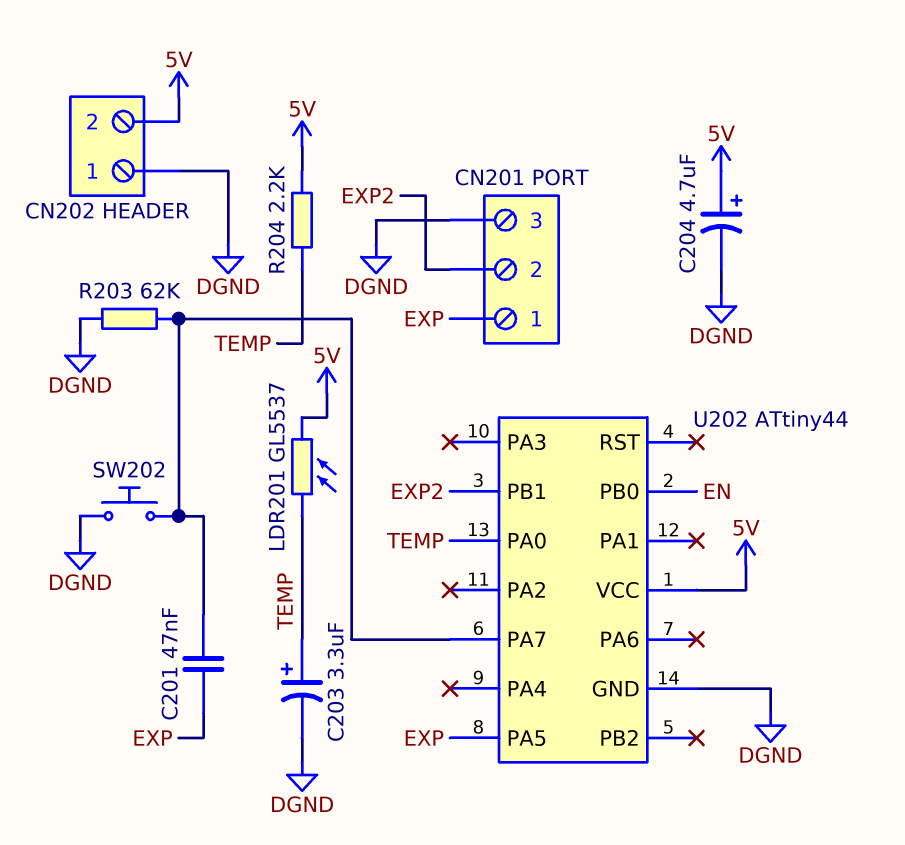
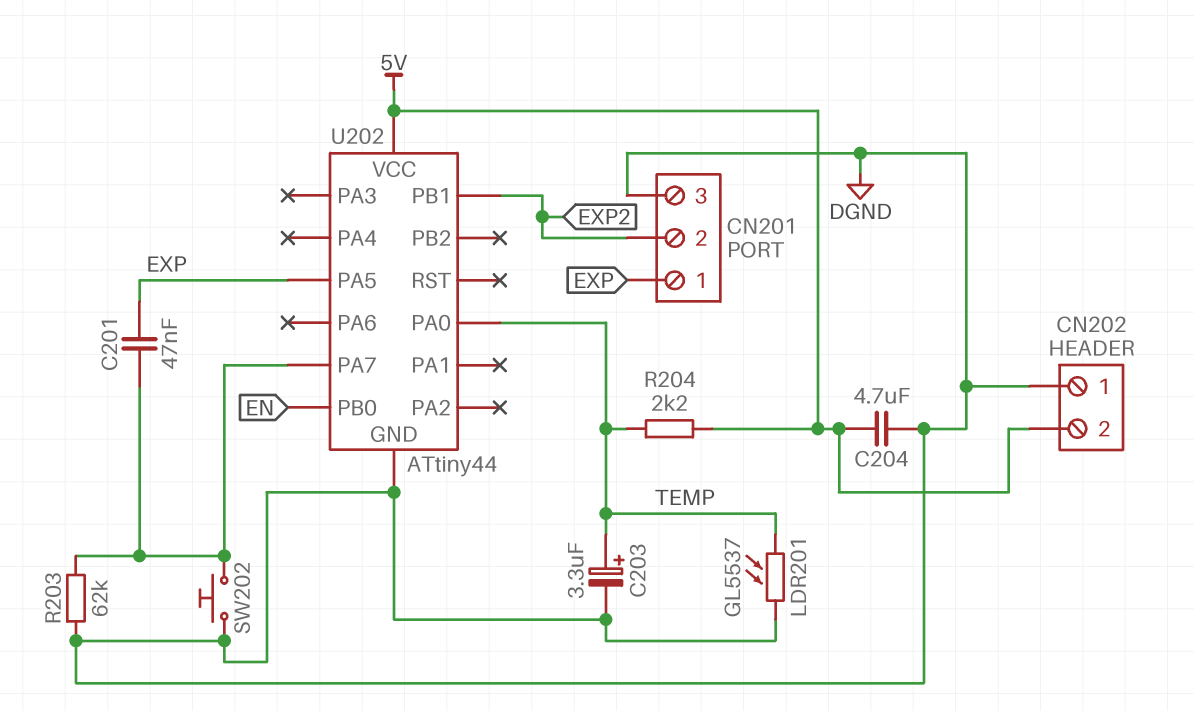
C204: 4.7uF (plus 5V, minus DGND) -> 4.7uF (5V, DGND)
LDR201: GL5537 (5V, TEMP) -> GL5537 (DGND, TEMP)

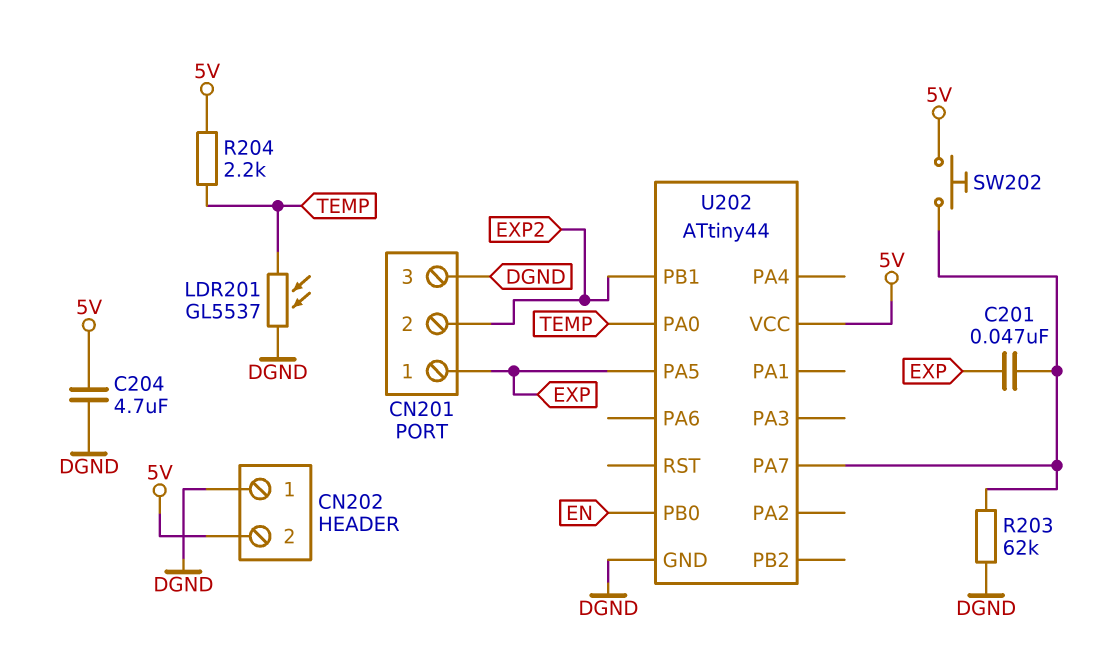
C203: 3.3uF (plus TEMP, minus DGND) -> none
SW202: button (DGND, U202/PA7) -> button (5V, U202/PA7)

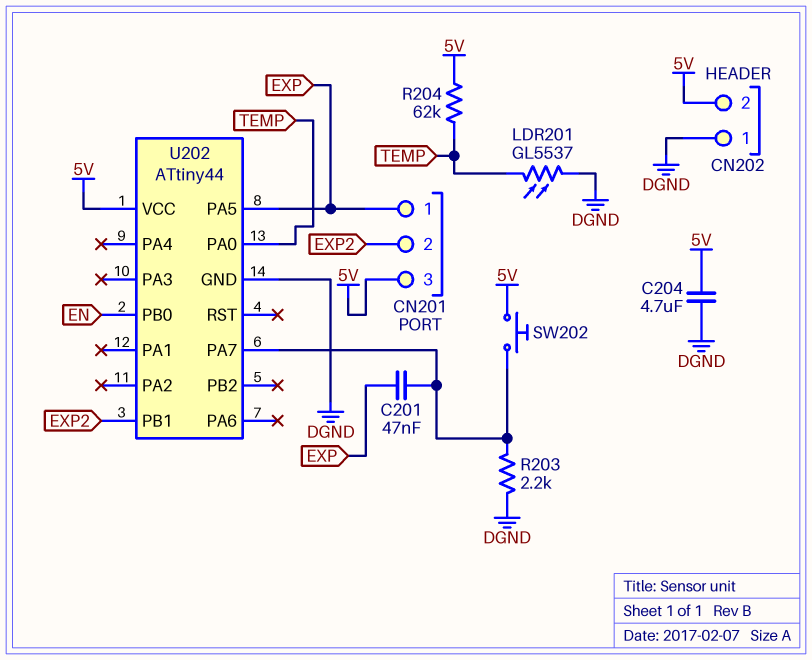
CN201 pin 3: DGND -> 5V
R203: 62k (DGND, U202/PA7) -> 2.2k (DGND, U202/PA7)
R204: 2.2k (5V, TEMP) -> 62k (5V, TEMP)

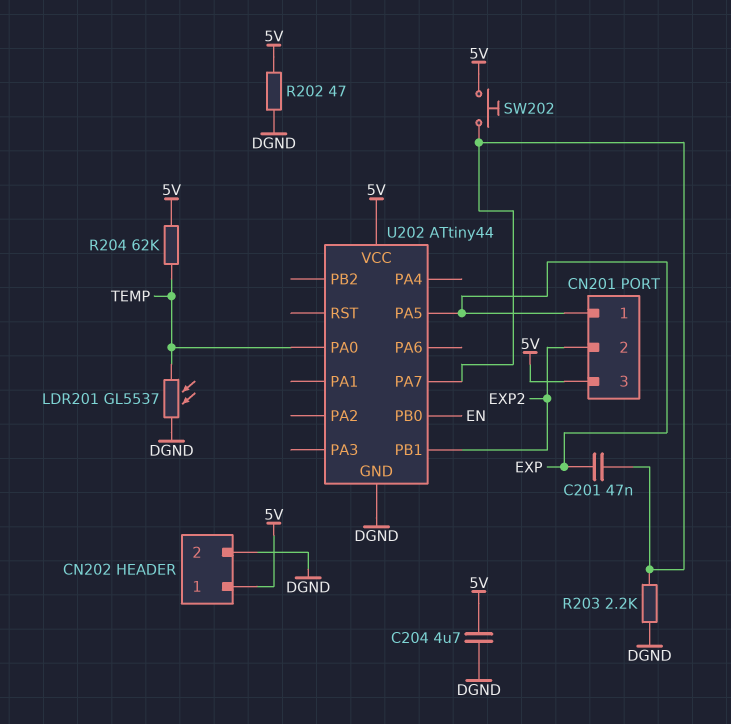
CN202 pin 1: DGND -> 5V
CN202 pin 2: 5V -> DGND
R202: none -> 47 (5V, DGND)

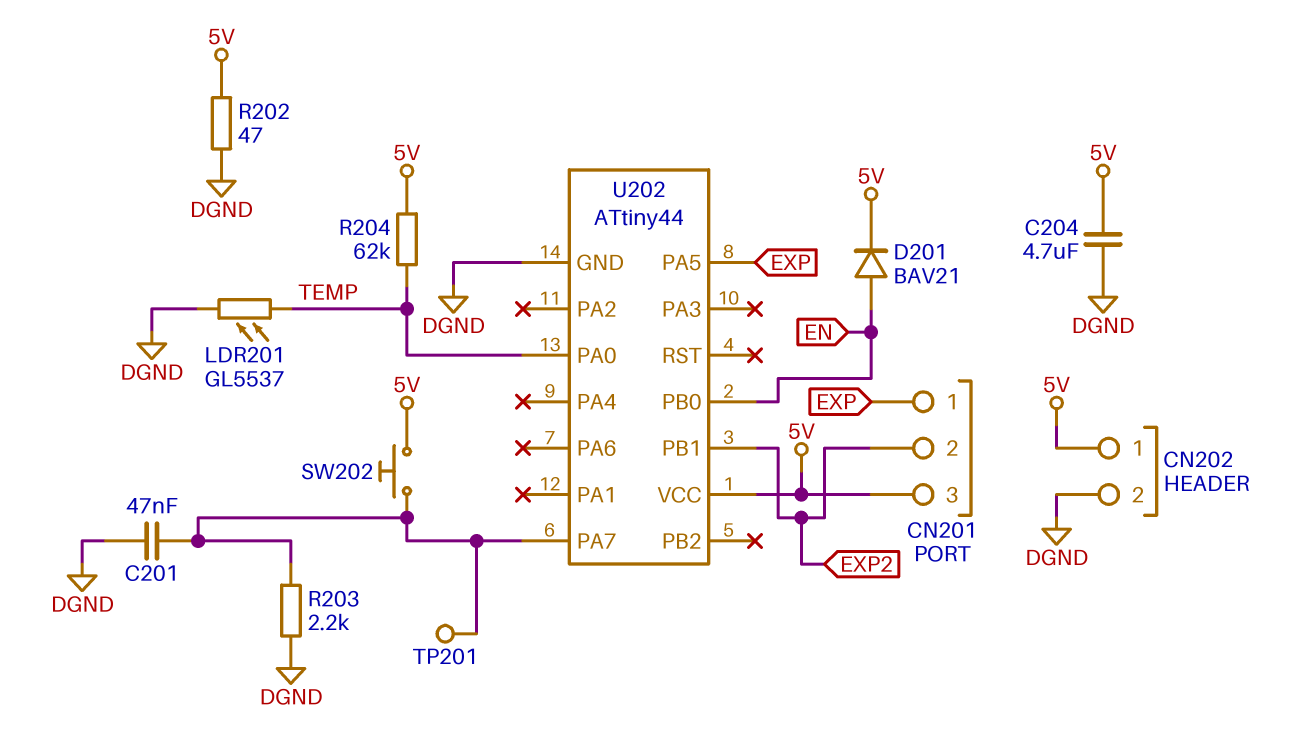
C201: 47nF (EXP, U202/PA7) -> 47nF (DGND, U202/PA7)
D201: none -> diode BAV21 (A EN, K 5V)
TP201: none -> test point (U202/PA7)

